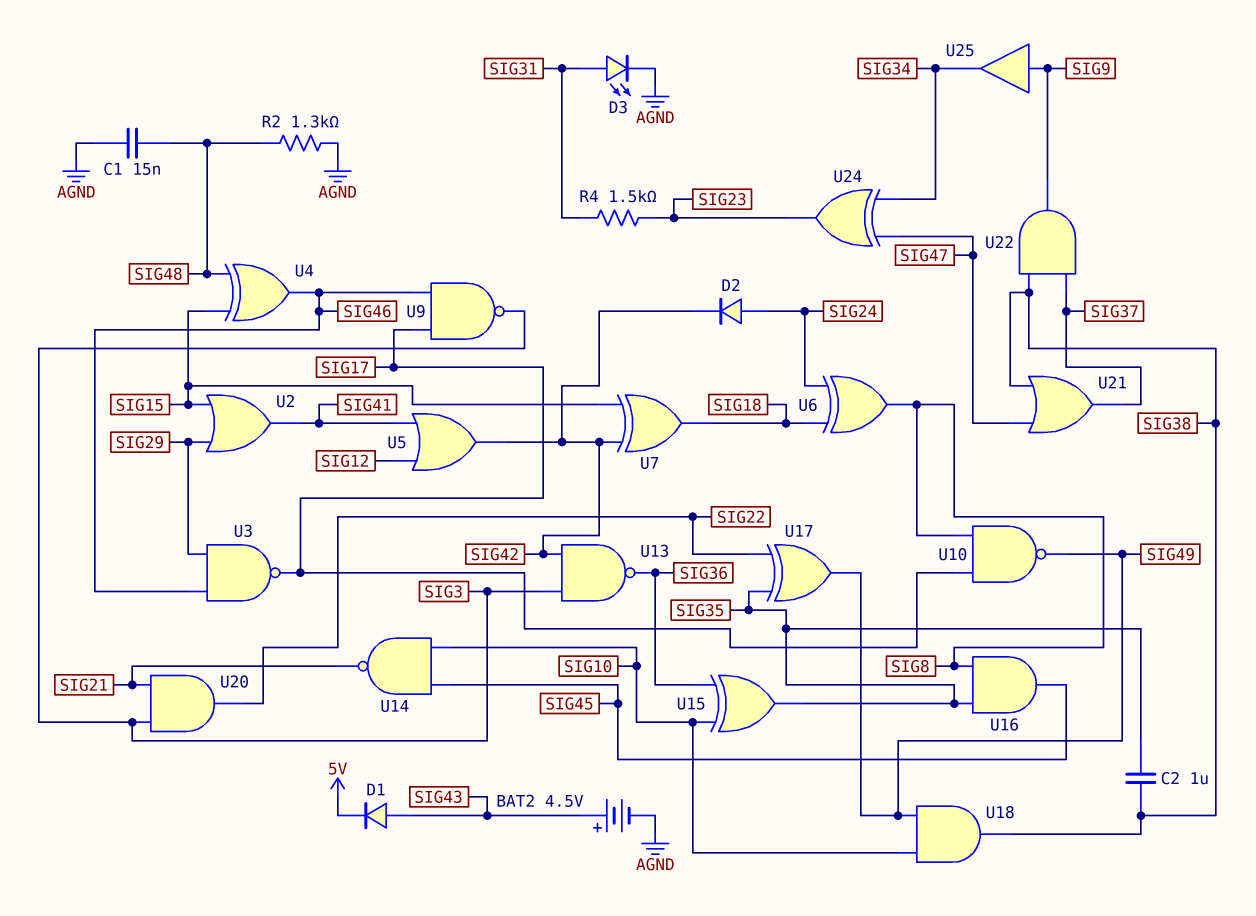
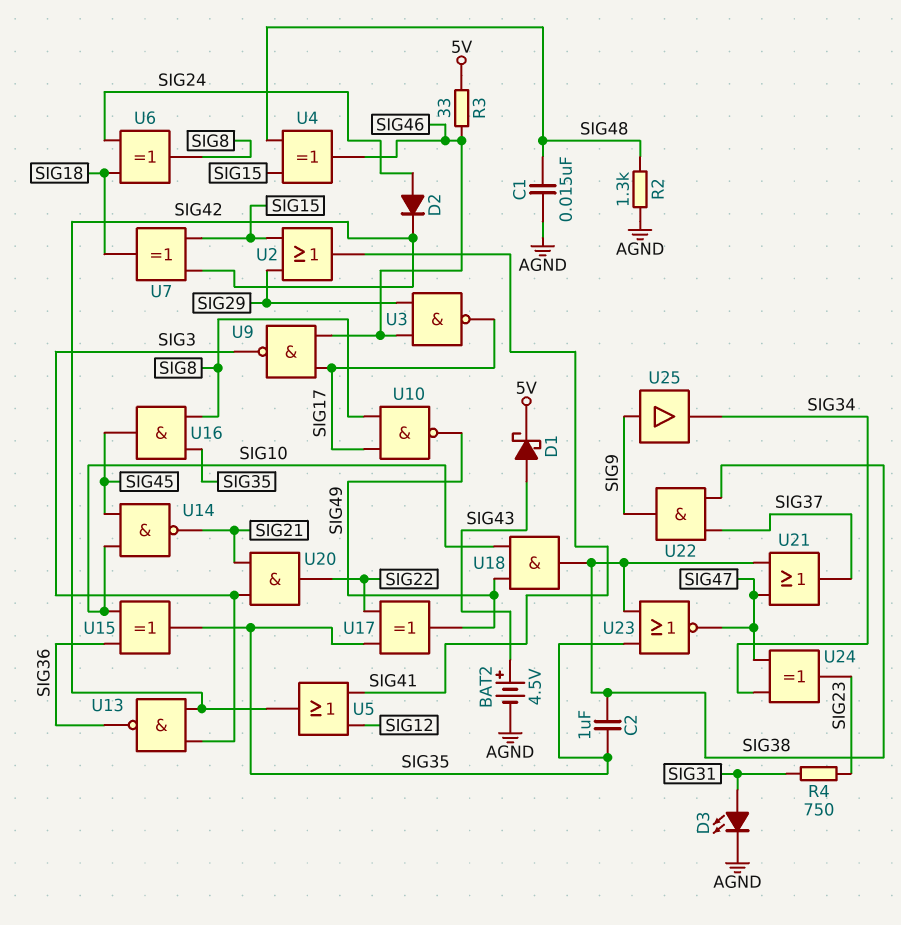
D1: diode (A SIG43, K 5V) -> schottky (A SIG43, K 5V)
R3: none -> 33 (5V, SIG46)
R4: 1.5k (SIG23, SIG31) -> 750 (SIG23, SIG31)
U23: none -> NOR (in SIG35, in SIG38, out SIG47)

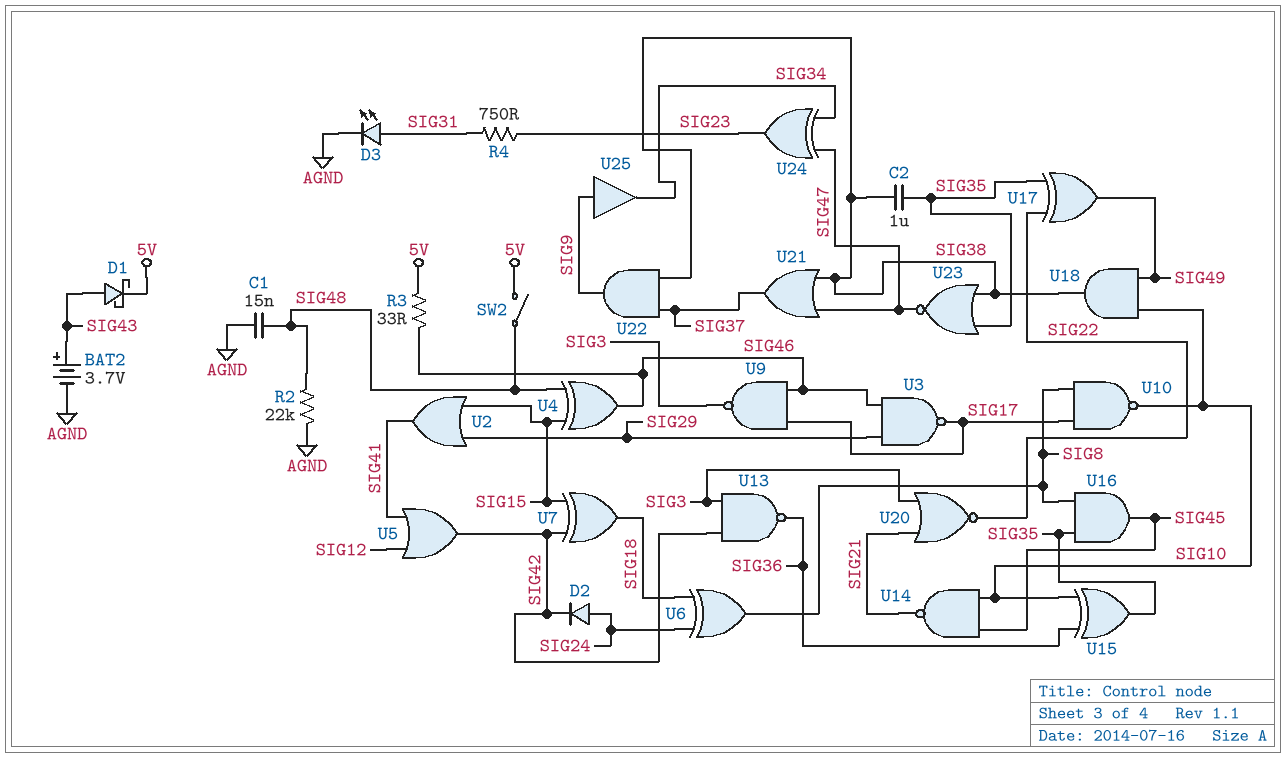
BAT2: 4.5V (plus SIG43, minus AGND) -> 3.7V (plus SIG43, minus AGND)
R2: 1.3k (AGND, SIG48) -> 22k (AGND, SIG48)
SW2: none -> switch (5V, SIG48)
U10: NAND (in SIG8, in SIG17, out SIG49) -> NAND (in SIG8, in SIG17, out SIG10)
U20: AND (in SIG3, in SIG21, out SIG22) -> NOR (in SIG3, in SIG21, out SIG22)

